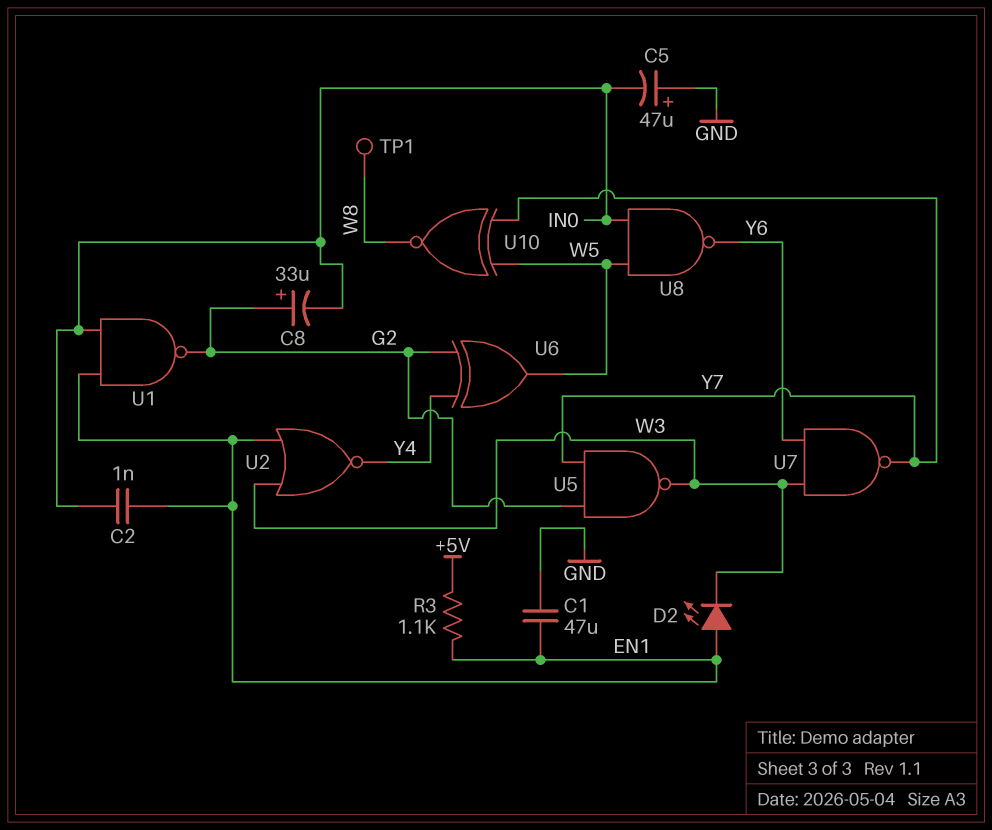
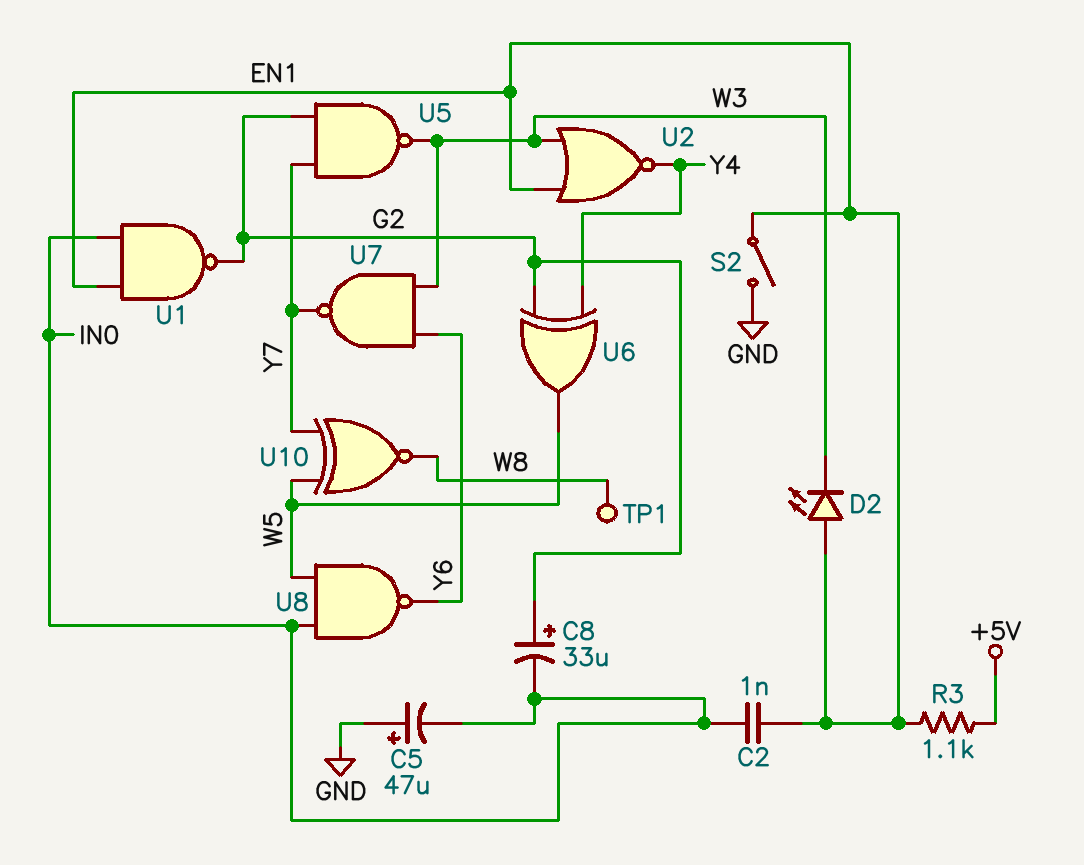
C1: 47uF (EN1, GND) -> none
S2: none -> switch (EN1, GND)

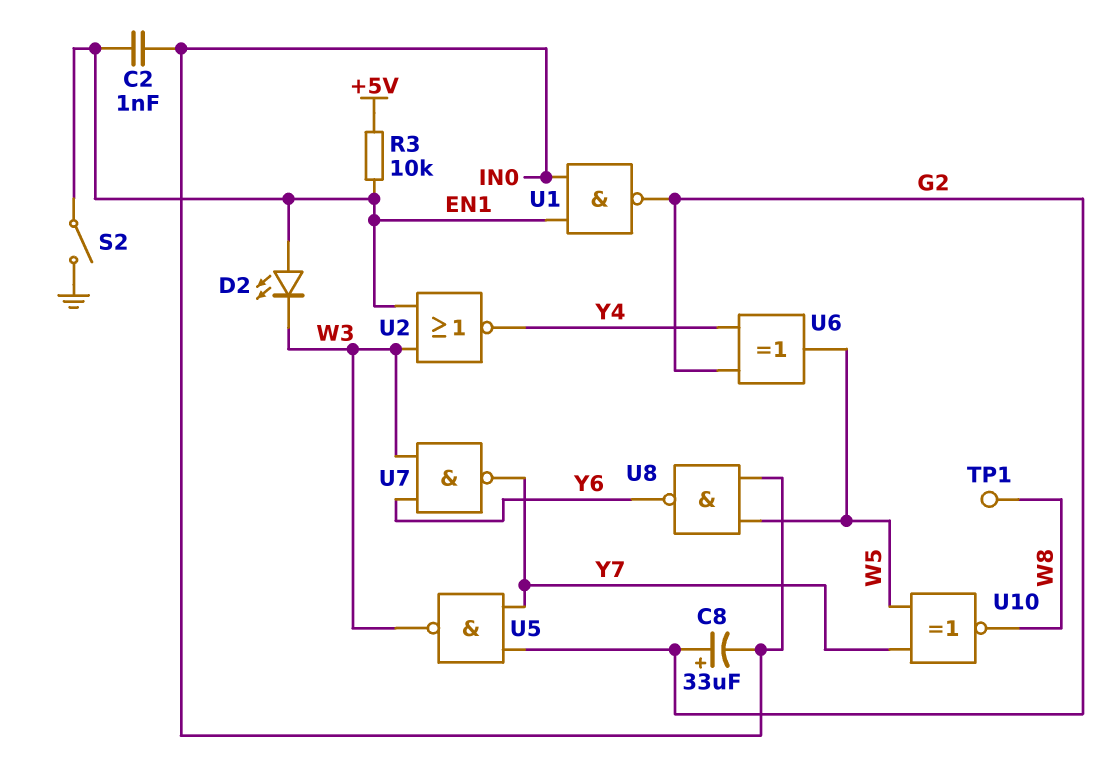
C5: 47uF (plus GND, minus IN0) -> none
R3: 1.1k (+5V, EN1) -> 10k (+5V, EN1)

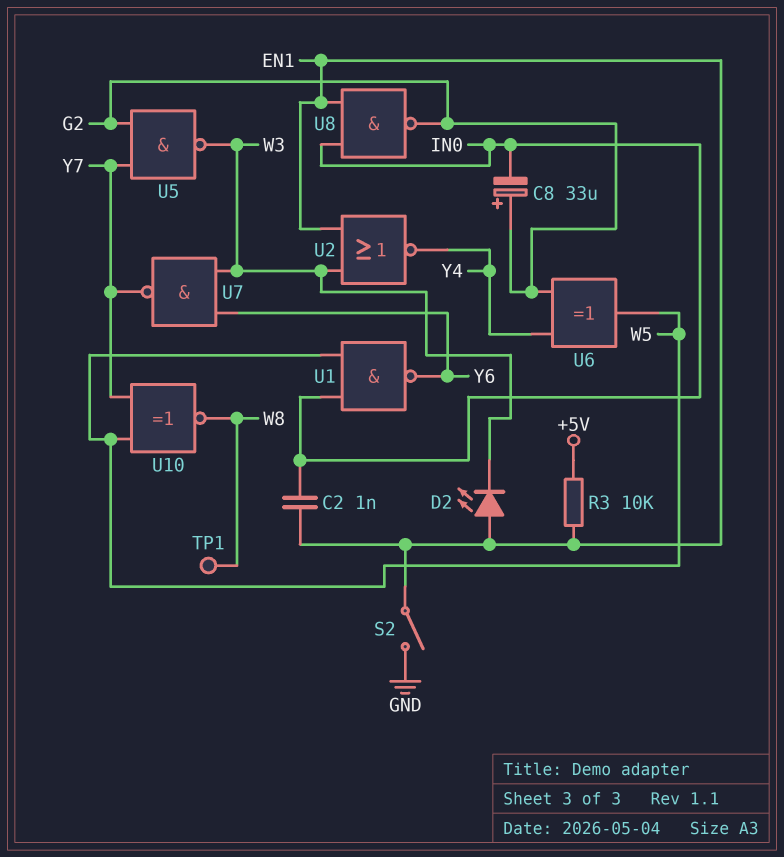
U1: NAND (in EN1, in IN0, out G2) -> NAND (in IN0, in W5, out Y6)
U8: NAND (in IN0, in W5, out Y6) -> NAND (in EN1, in IN0, out G2)

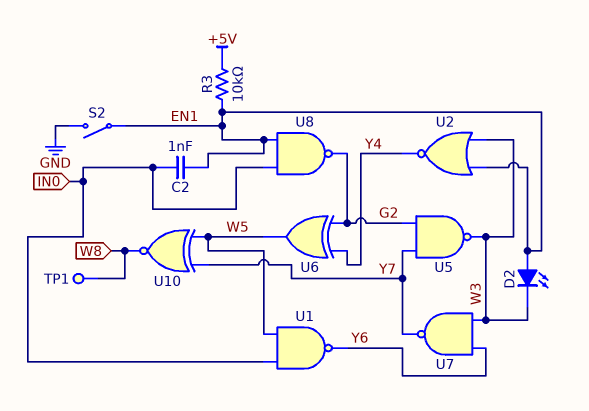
C8: 33uF (plus G2, minus IN0) -> none

